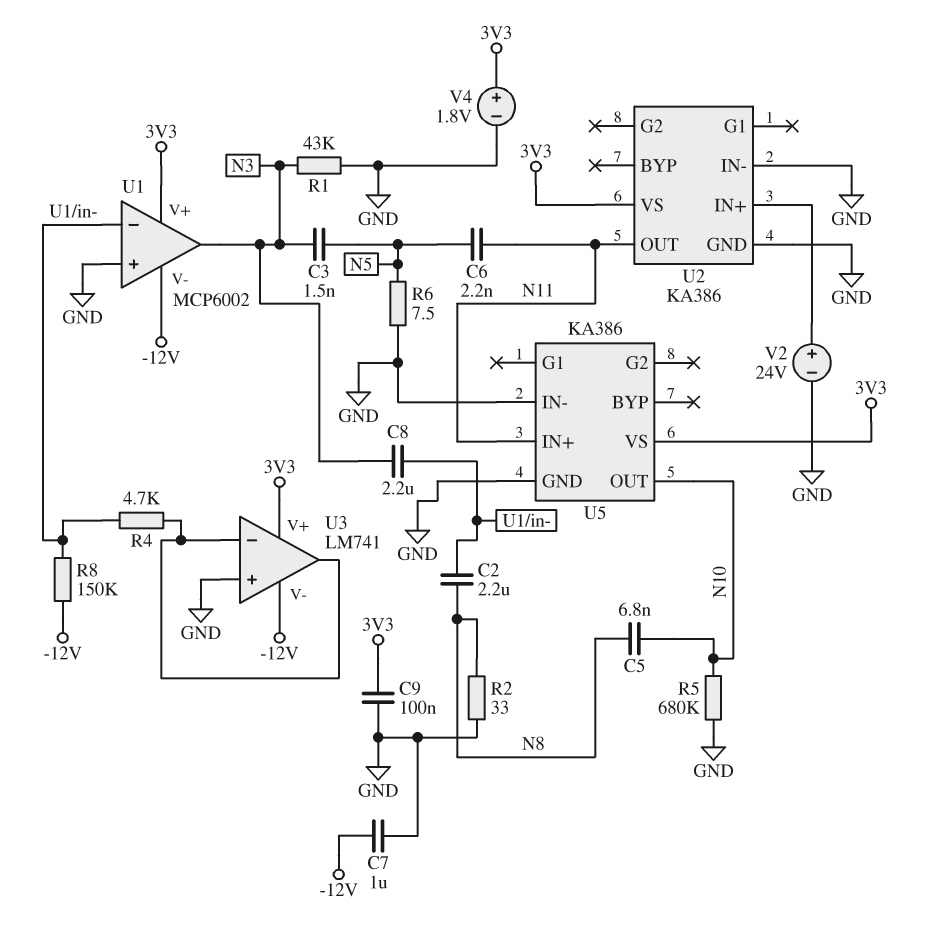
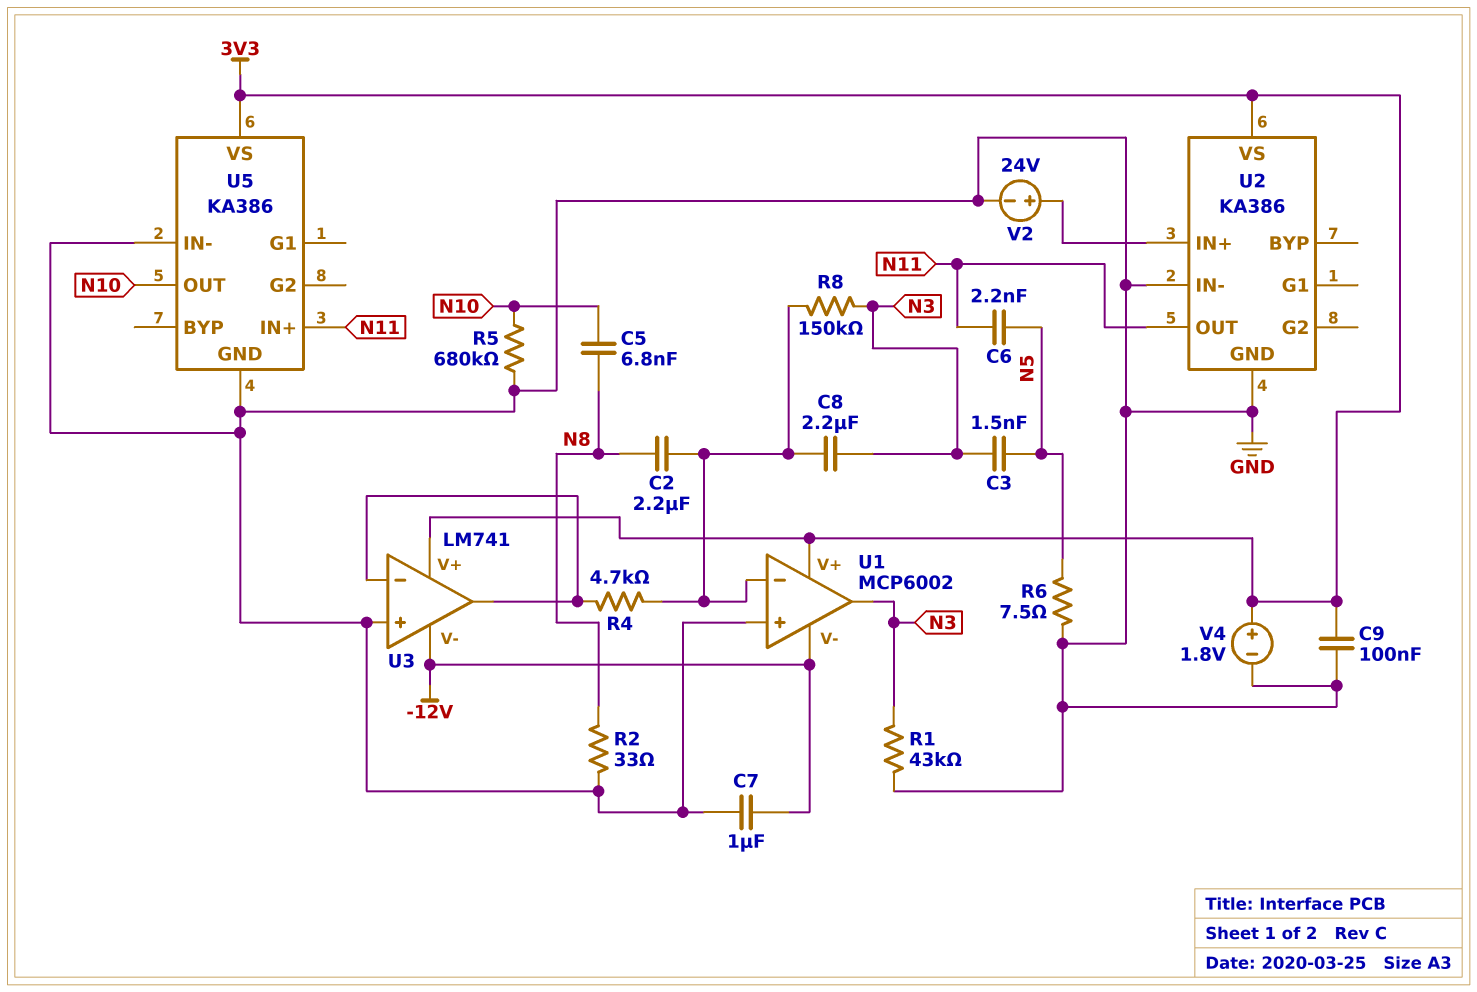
R8: 150k (-12V, U1/in-) -> 150k (N3, U1/in-)

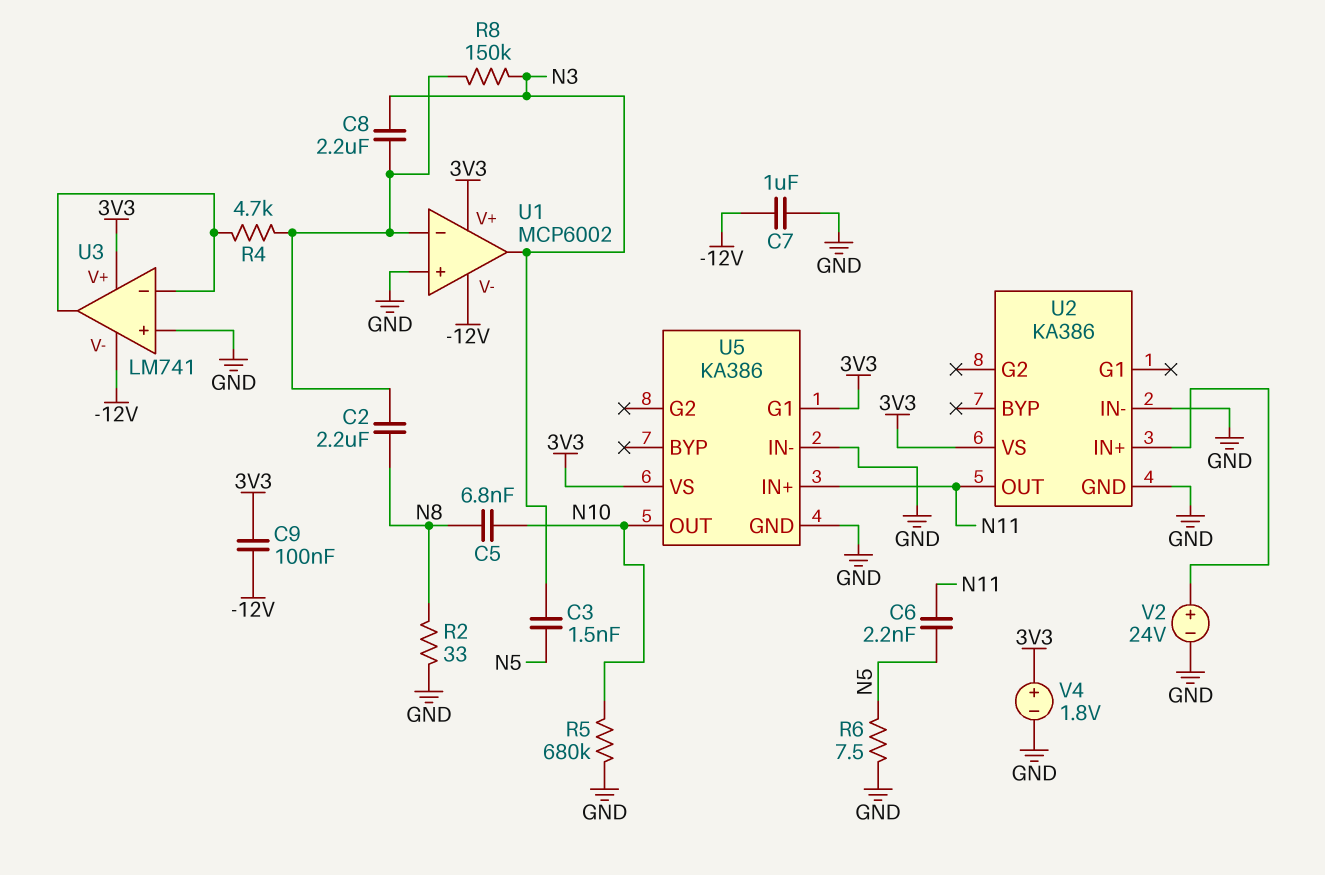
C9: 100nF (3V3, GND) -> 100nF (-12V, 3V3)
R1: 43k (GND, N3) -> none
U5 pin G1: none -> 3V3

